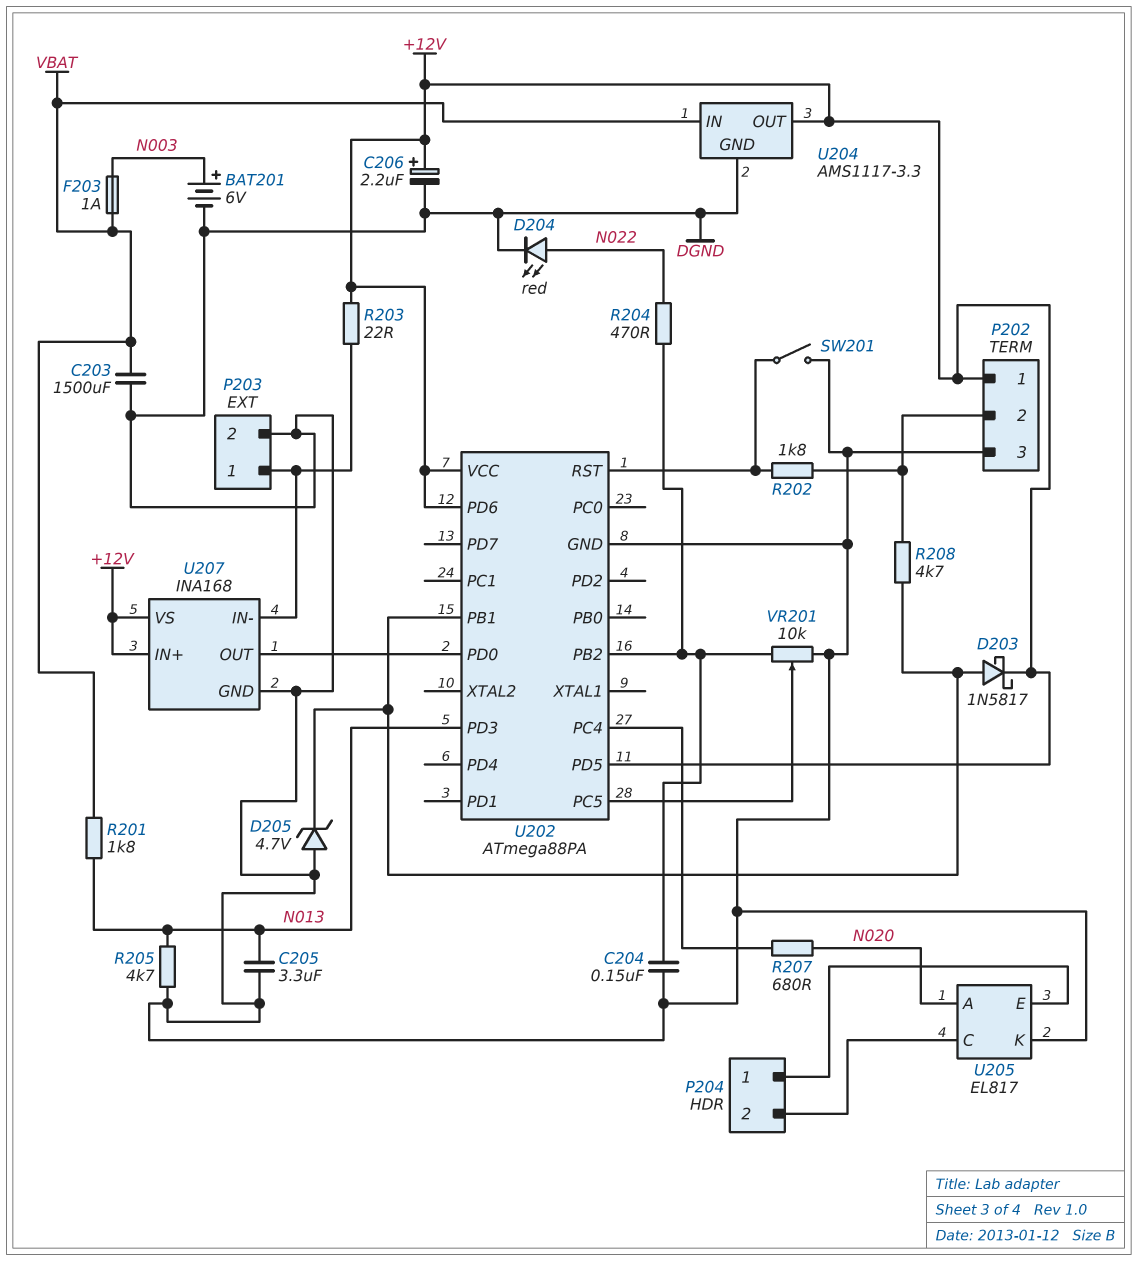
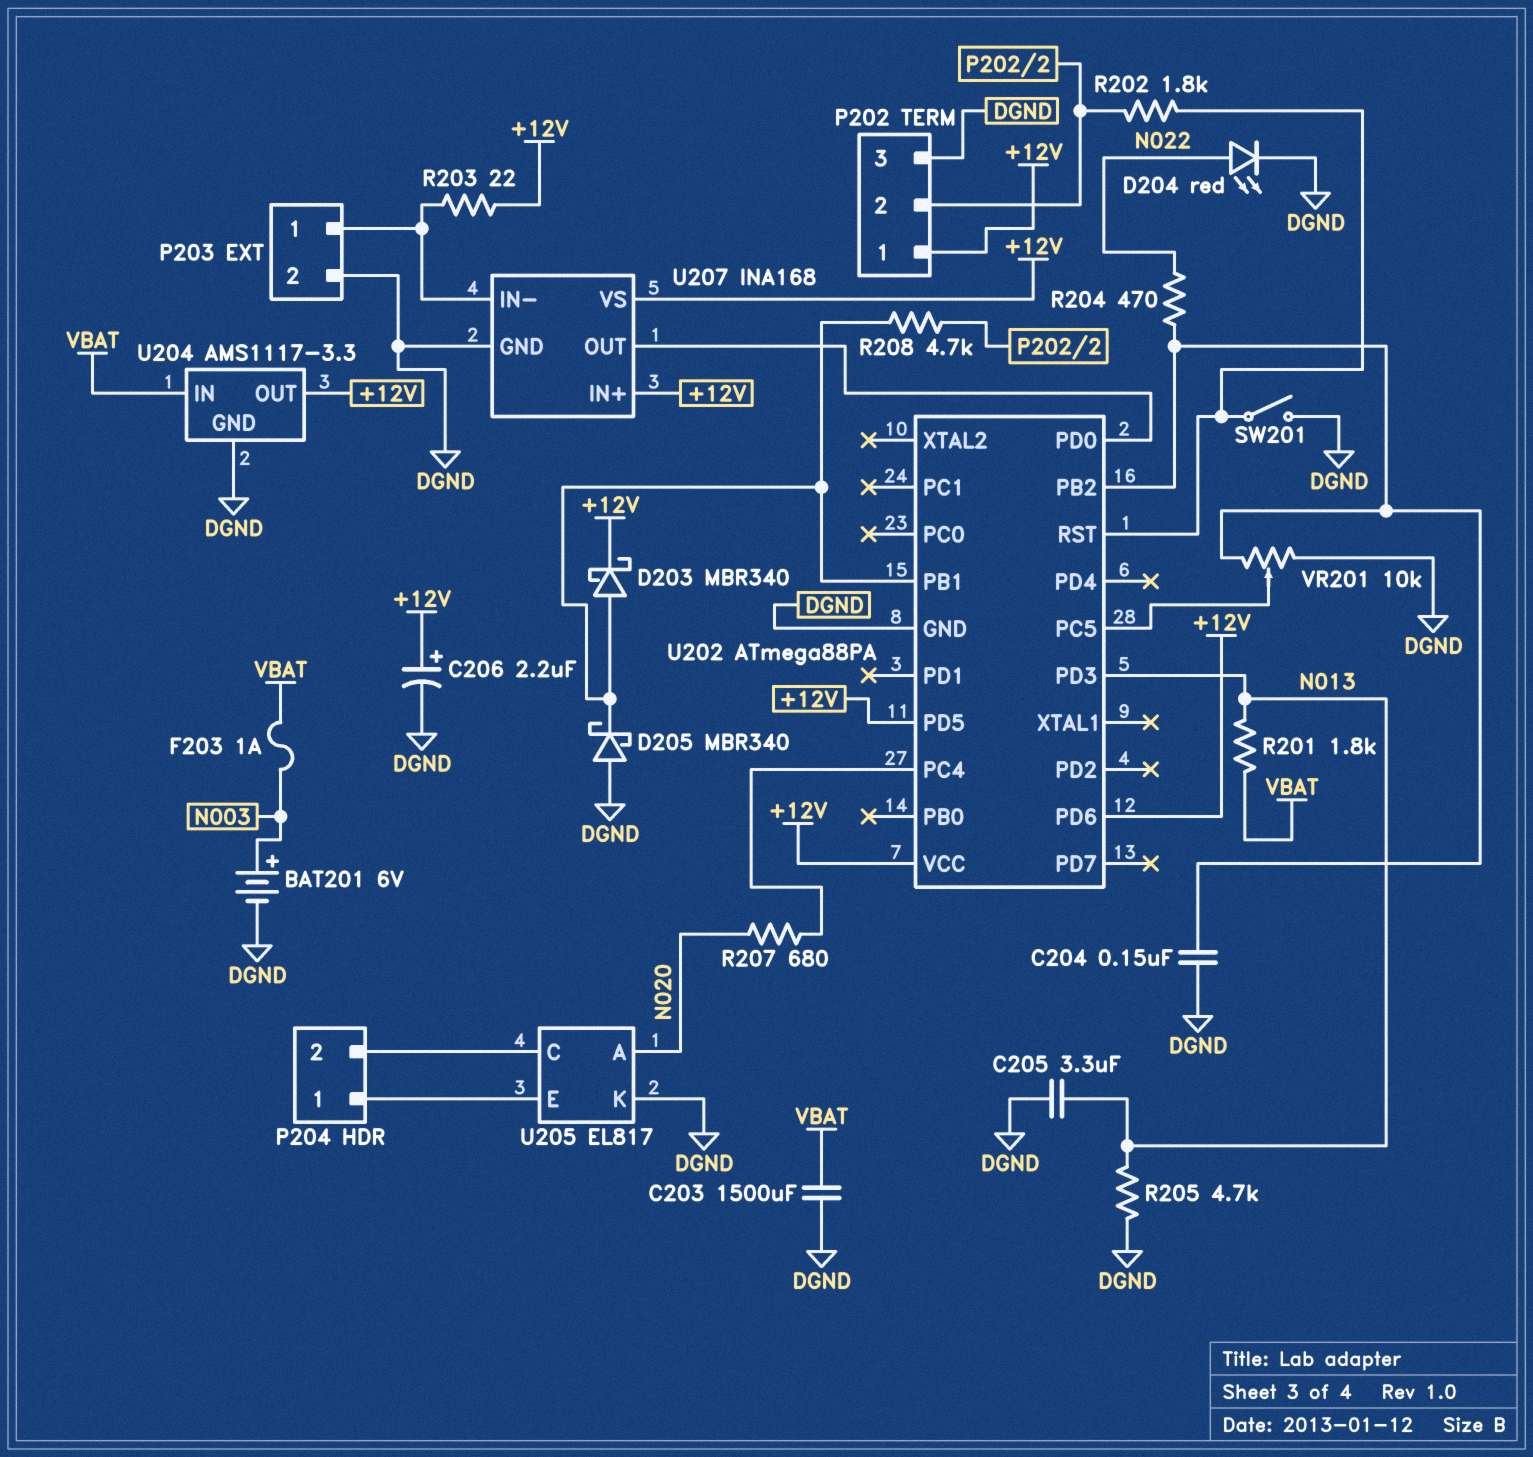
D203: schottky 1N5817 (A U202/PB1, K +12V) -> schottky MBR340 (A U202/PB1, K +12V)
D205: zener 4.7V (A DGND, K U202/PB1) -> schottky MBR340 (A DGND, K U202/PB1)

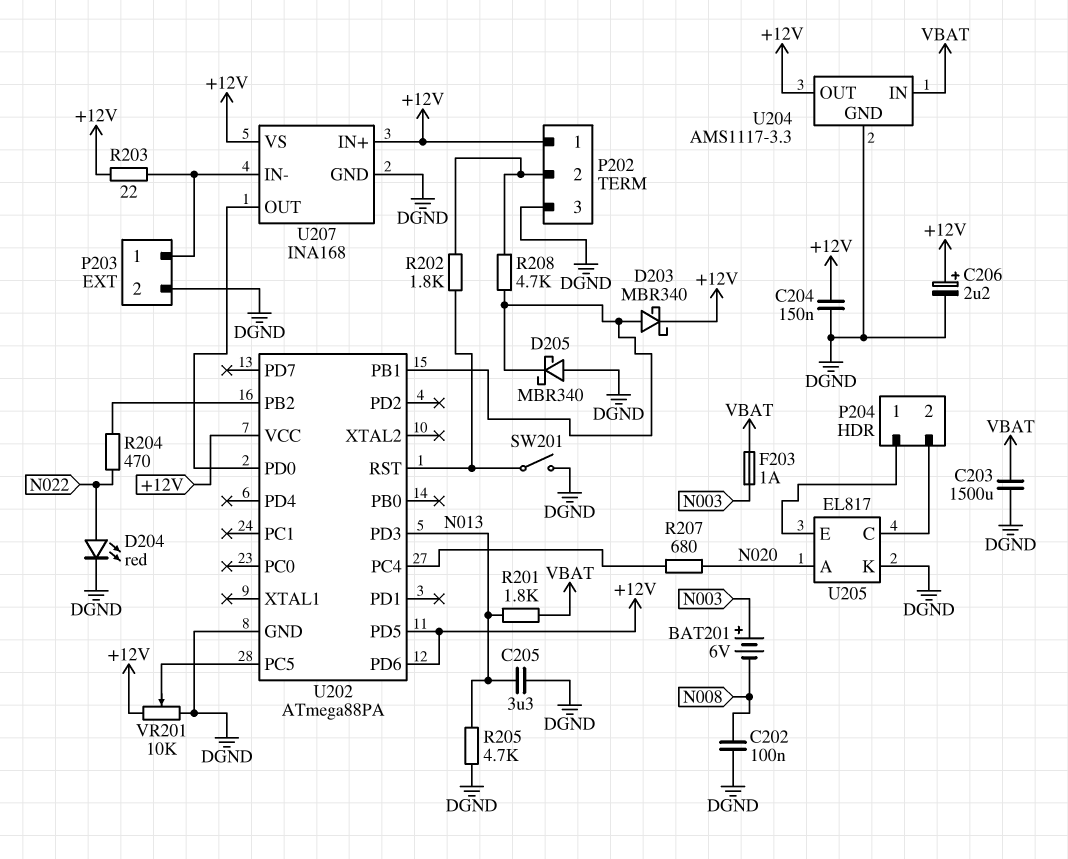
BAT201: 6V (plus N003, minus DGND) -> 6V (plus N003, minus N008)
C202: none -> 100nF (DGND, N008)
C204: 150nF (DGND, U202/PB2) -> 150nF (+12V, DGND)
VR201: 10k (DGND, U202/PB2, wiper U202/PC5) -> 10k (+12V, DGND, wiper U202/PC5)

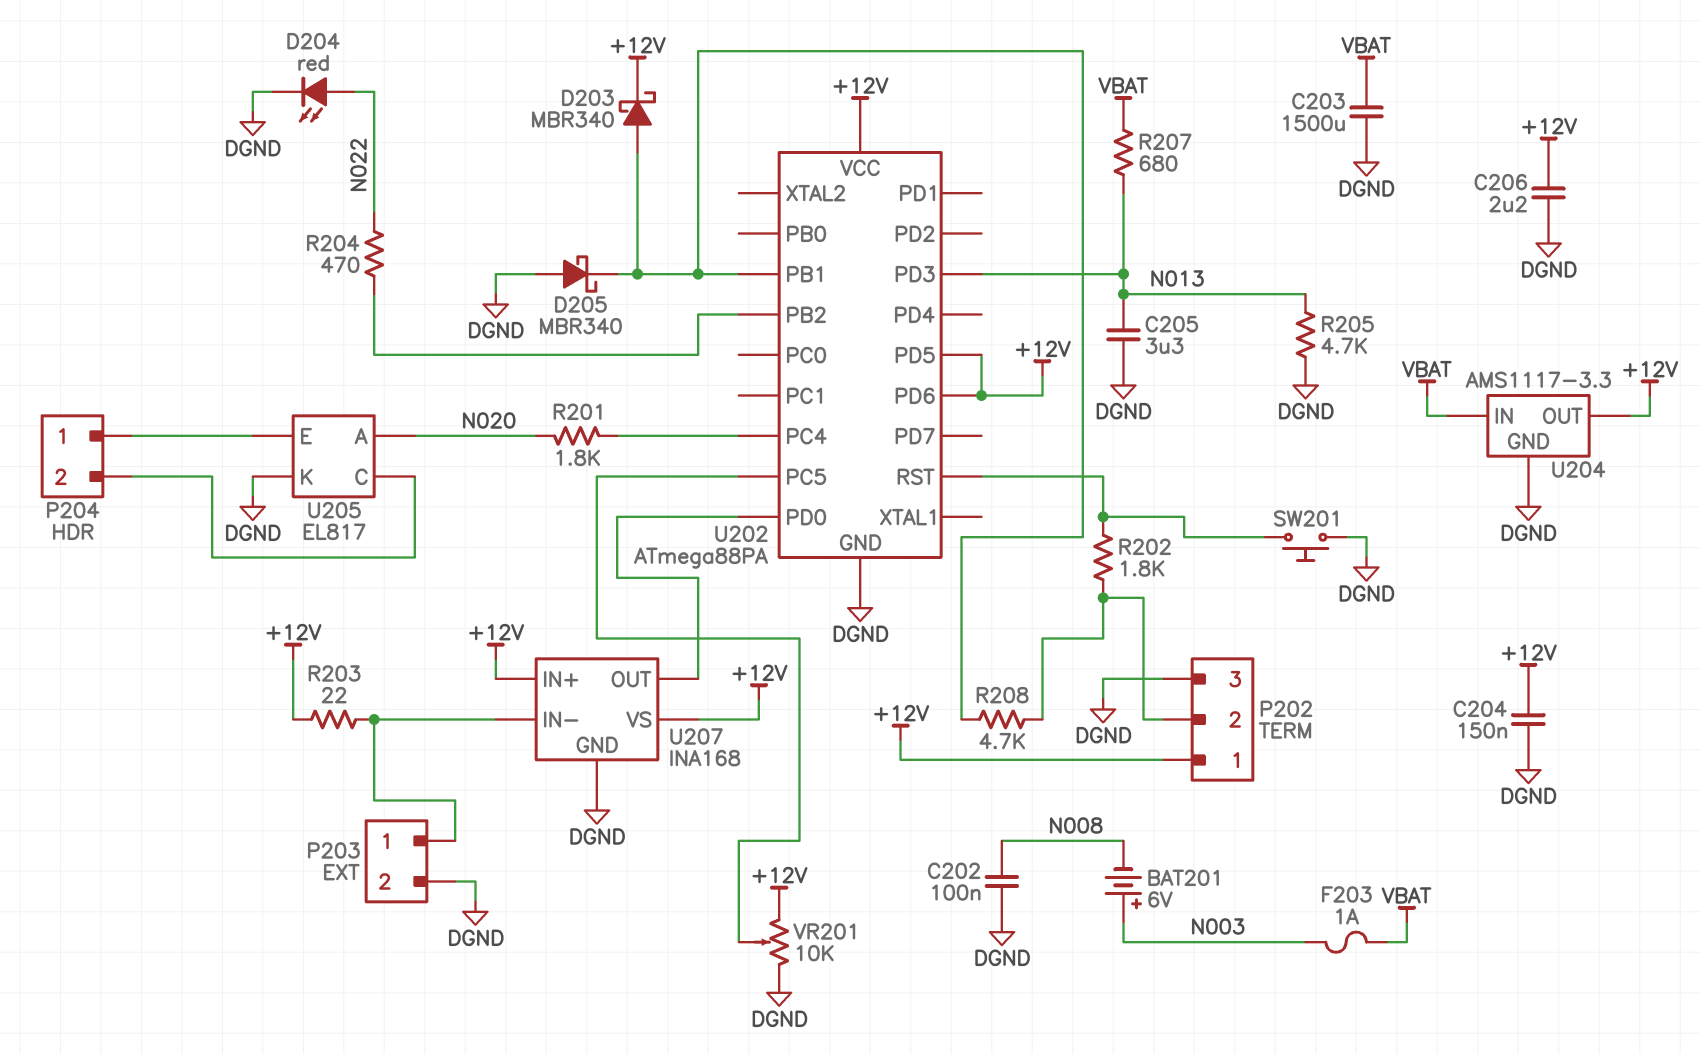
C206: 2.2uF (plus +12V, minus DGND) -> 2.2uF (+12V, DGND)
R201: 1.8k (N013, VBAT) -> 1.8k (N020, U202/PC4)
R207: 680 (N020, U202/PC4) -> 680 (N013, VBAT)
SW201: switch (DGND, U202/RST) -> button (DGND, U202/RST)

